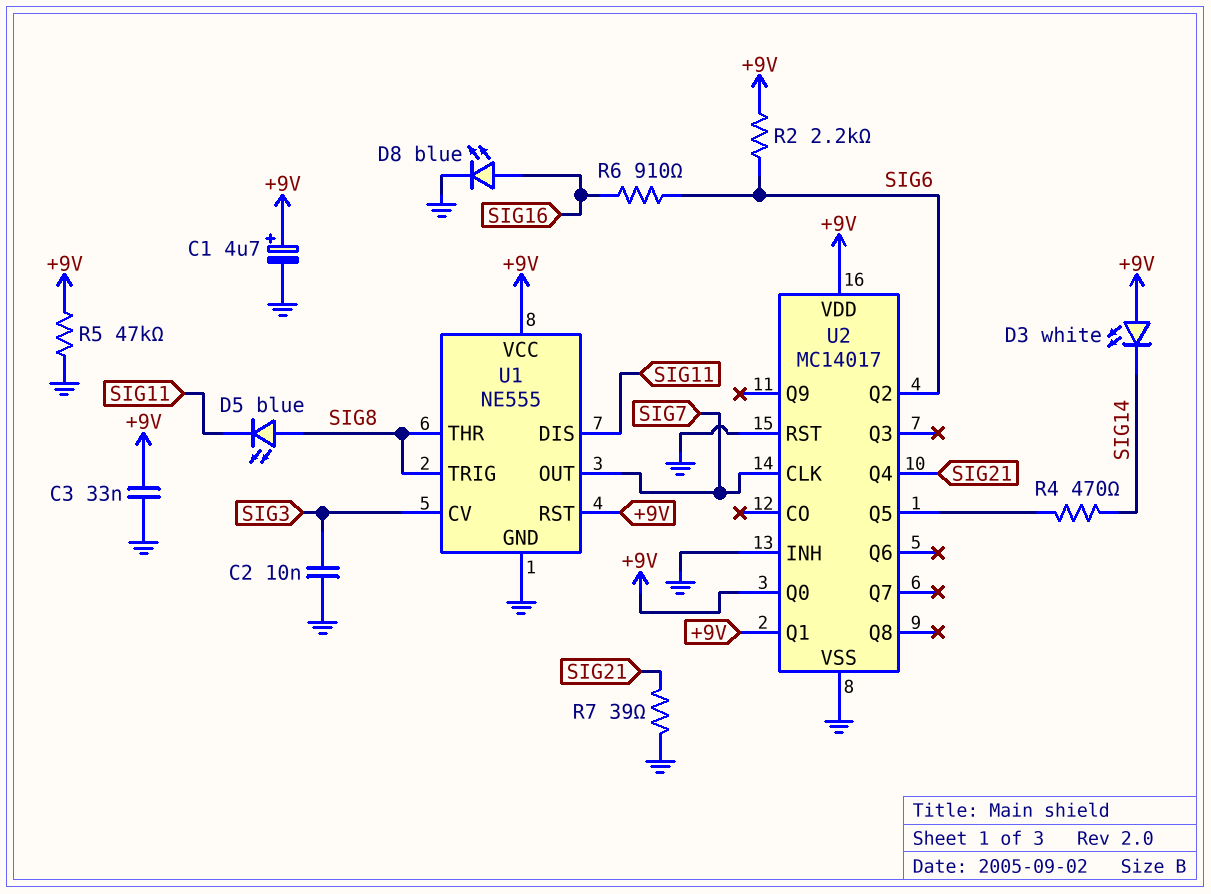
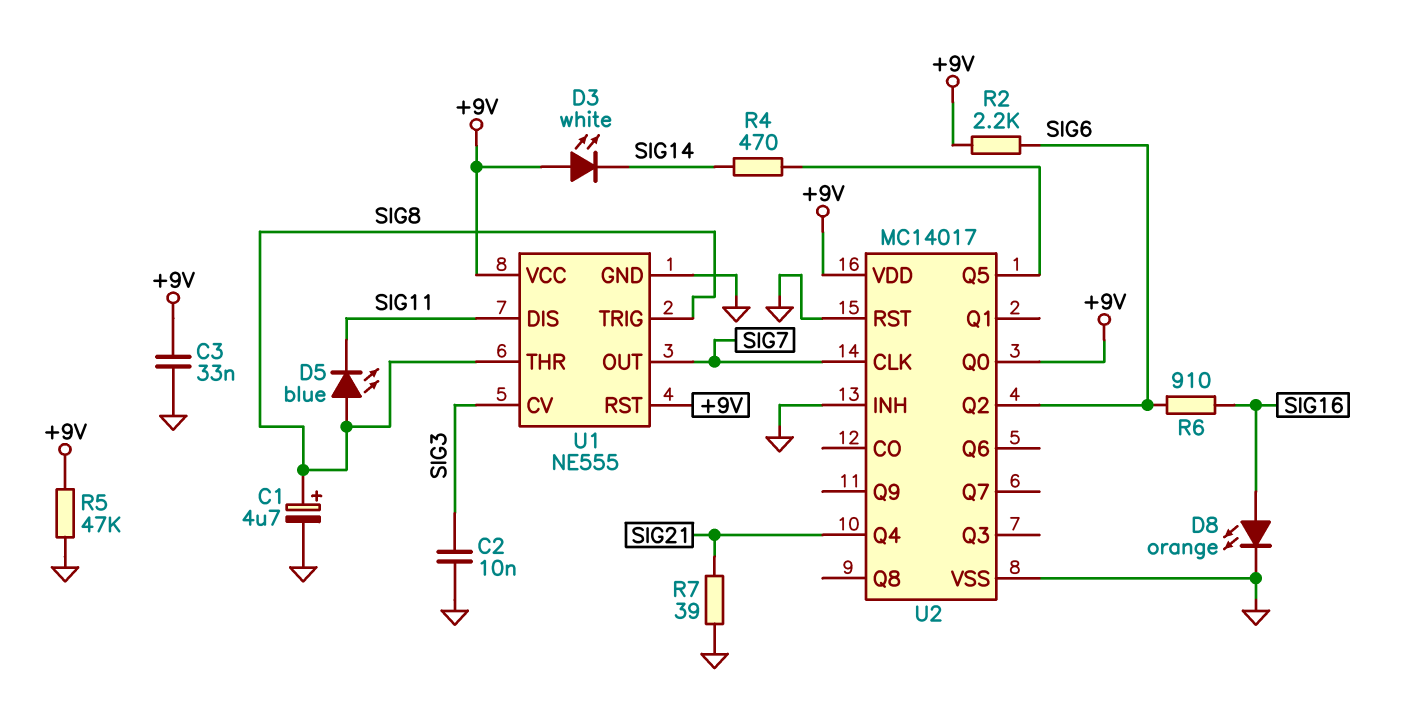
C1: 4.7uF (plus +9V, minus GND) -> 4.7uF (plus SIG8, minus GND)
D8: LED blue (A SIG16, K GND) -> LED orange (A SIG16, K GND)
U2 pin Q1: +9V -> none

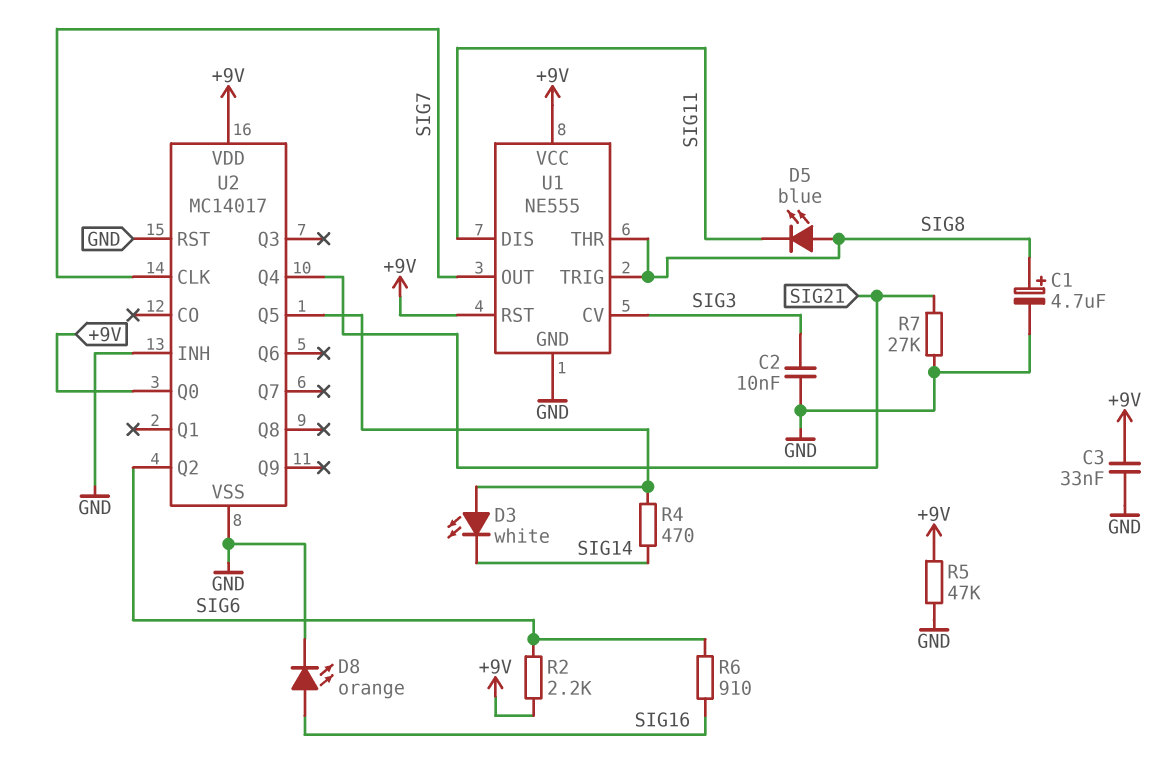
D3: LED white (A +9V, K SIG14) -> LED white (A U2/Q5, K SIG14)
R7: 39 (GND, SIG21) -> 27k (GND, SIG21)

